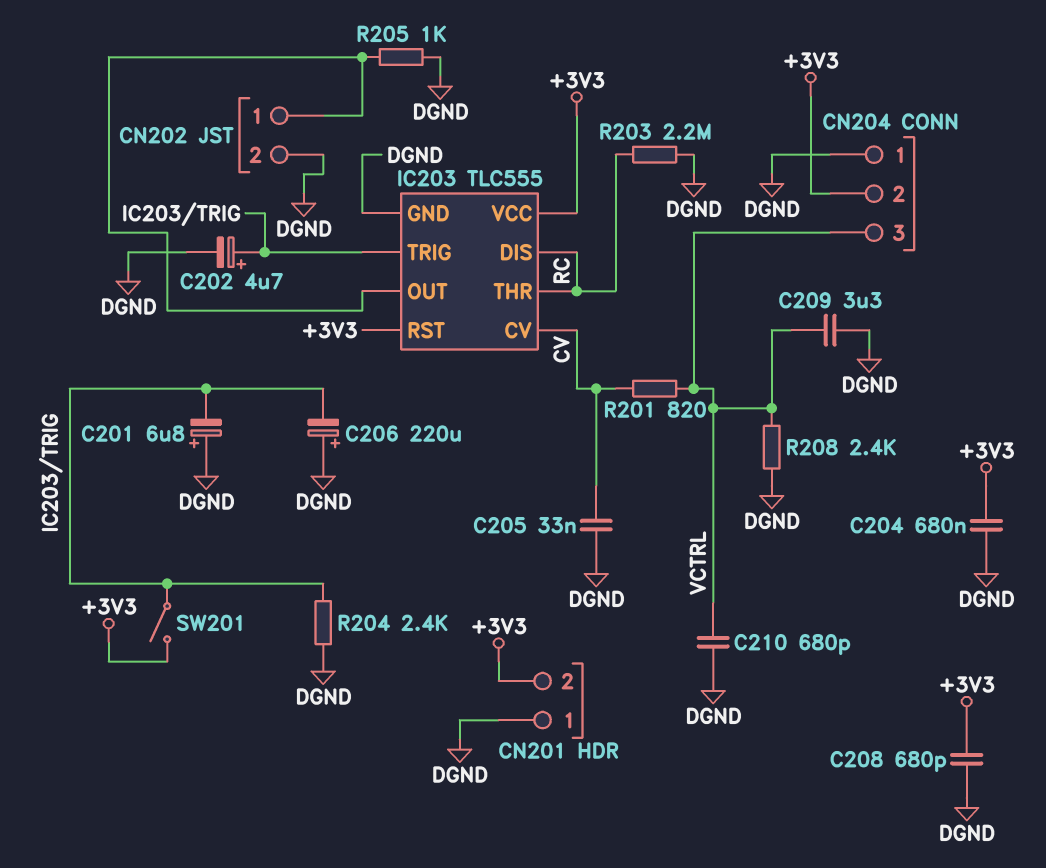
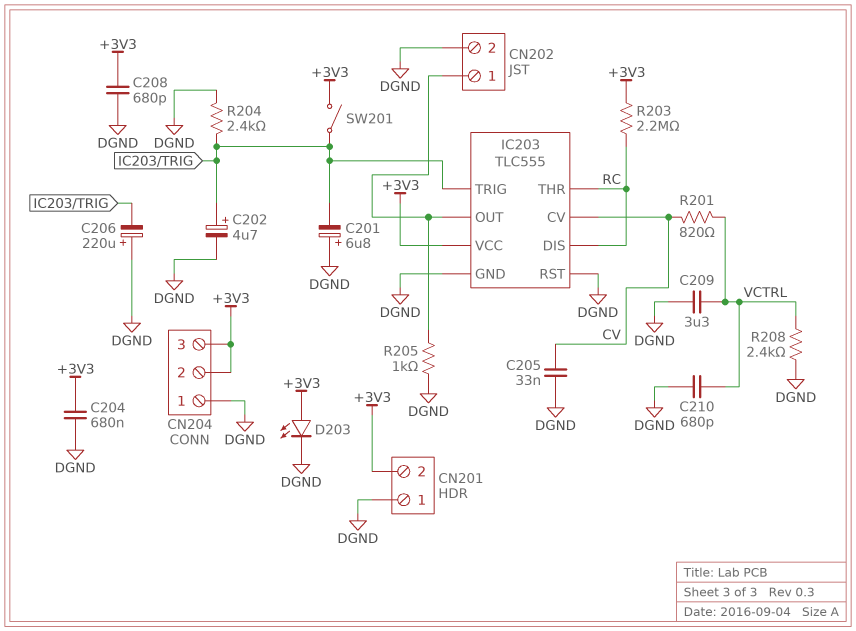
CN204 pin 3: VCTRL -> +3V3
D203: none -> LED (A +3V3, K DGND)
IC203 pin RST: +3V3 -> DGND
R203: 2.2M (DGND, RC) -> 2.2M (+3V3, RC)

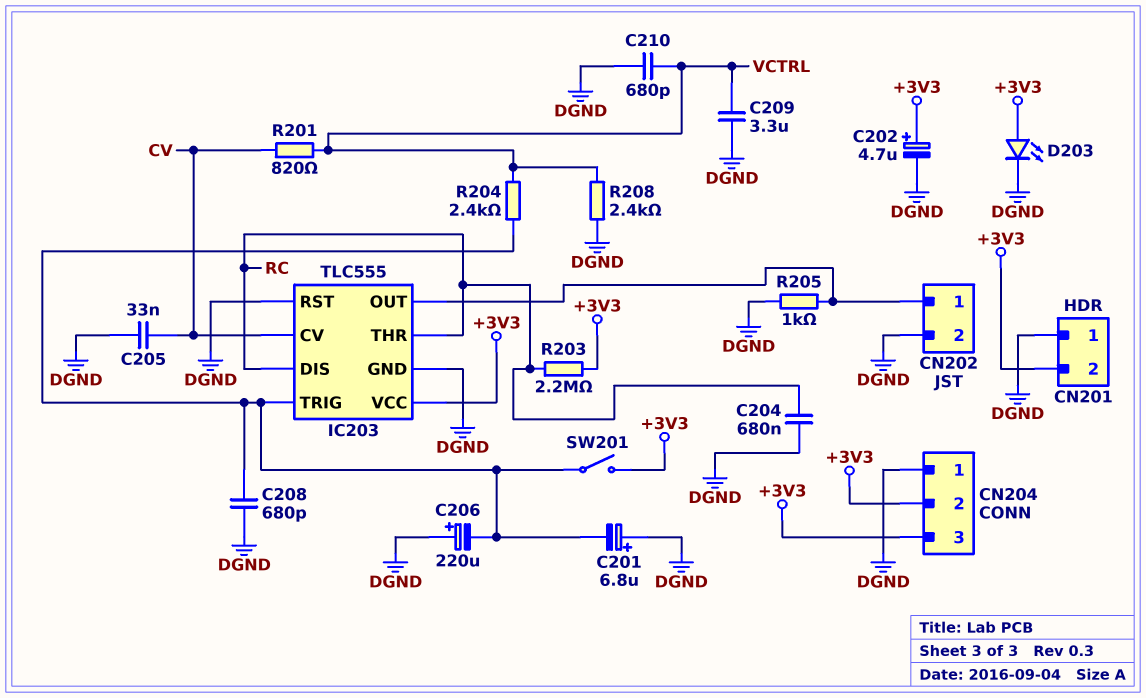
C202: 4.7uF (plus IC203/TRIG, minus DGND) -> 4.7uF (plus +3V3, minus DGND)
C204: 680nF (+3V3, DGND) -> 680nF (DGND, RC)
C208: 680pF (+3V3, DGND) -> 680pF (DGND, IC203/TRIG)
R204: 2.4k (DGND, IC203/TRIG) -> 2.4k (IC203/TRIG, VCTRL)

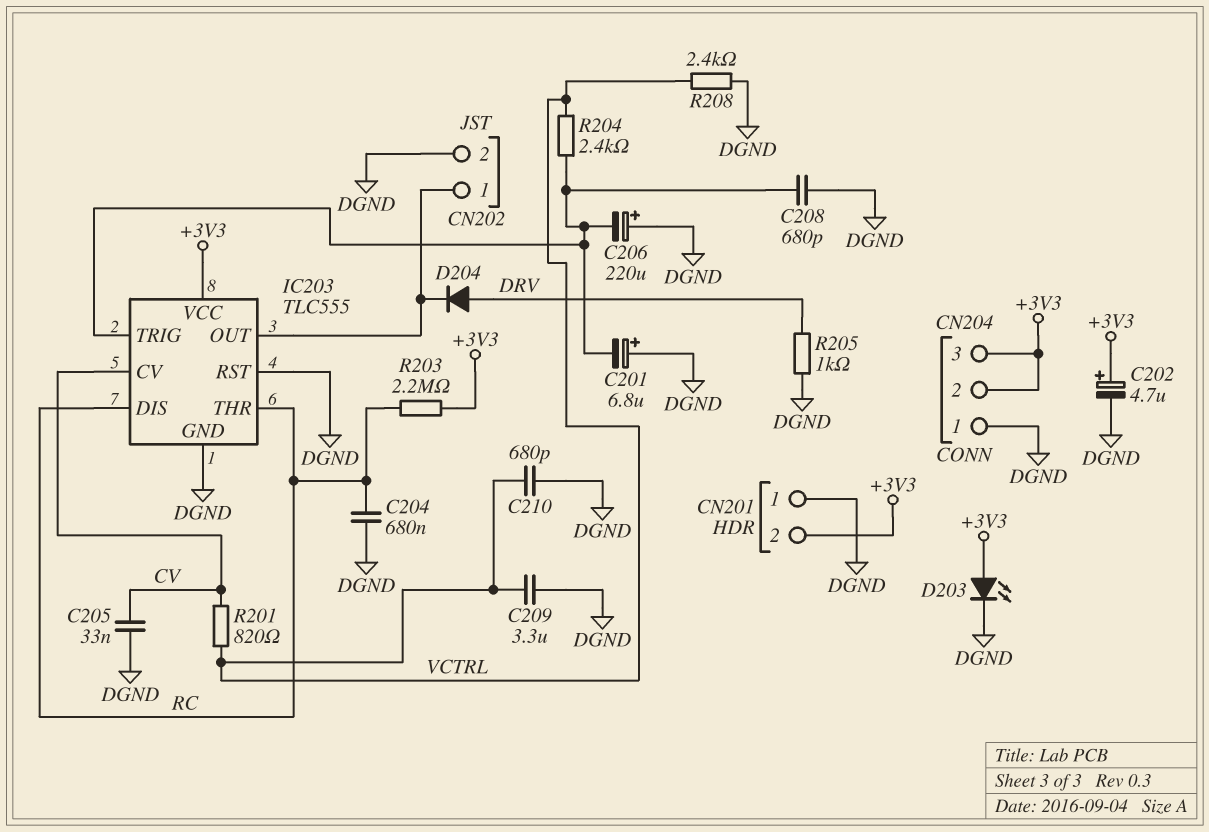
D204: none -> diode (A DRV, K CN202/1)
R205: 1k (CN202/1, DGND) -> 1k (DGND, DRV)
SW201: switch (+3V3, IC203/TRIG) -> none

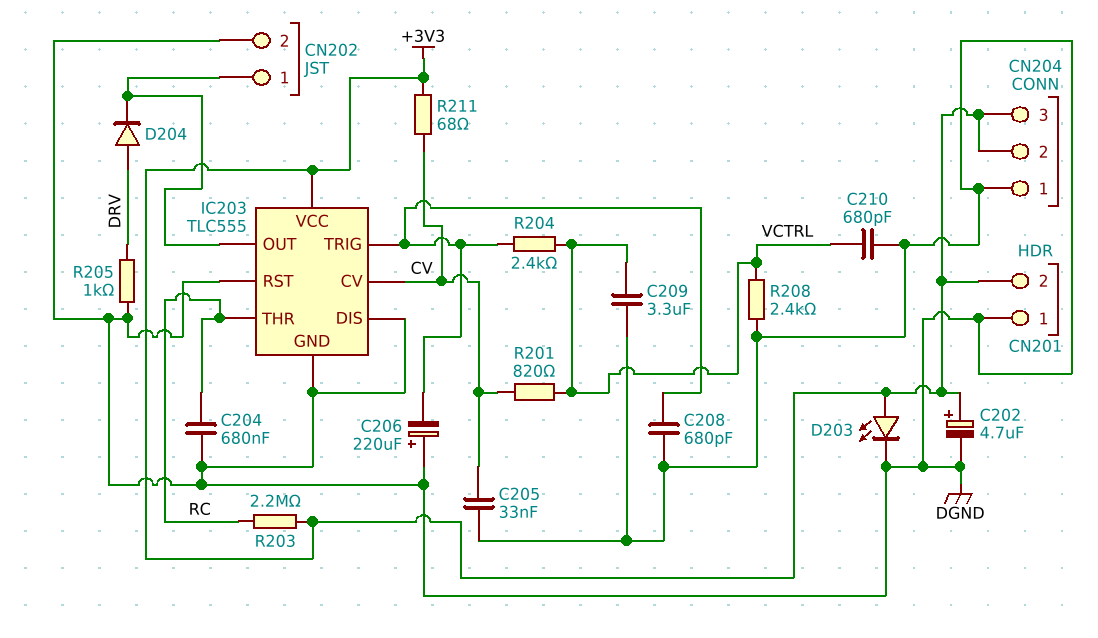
C201: 6.8uF (plus DGND, minus IC203/TRIG) -> none
IC203 pin DIS: RC -> DGND
R211: none -> 68 (+3V3, CV)

